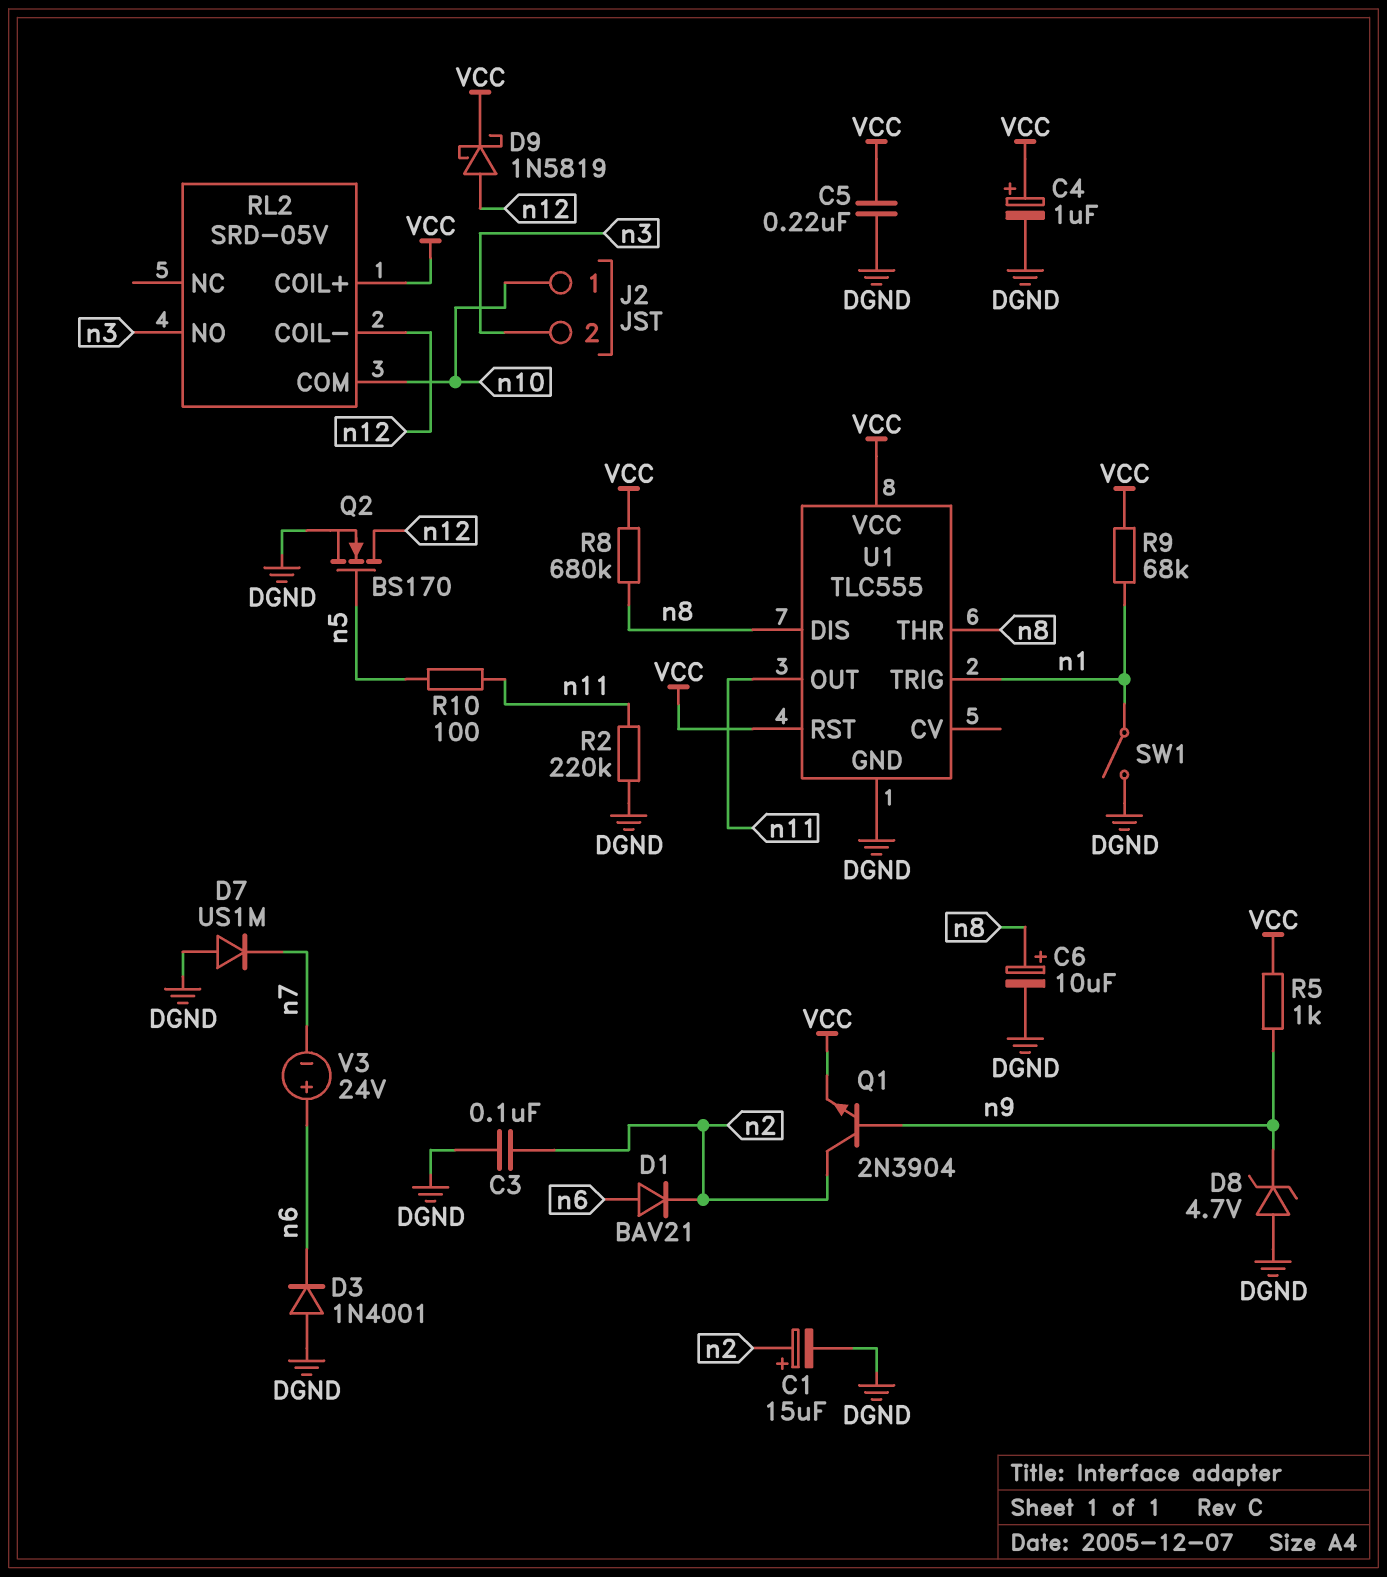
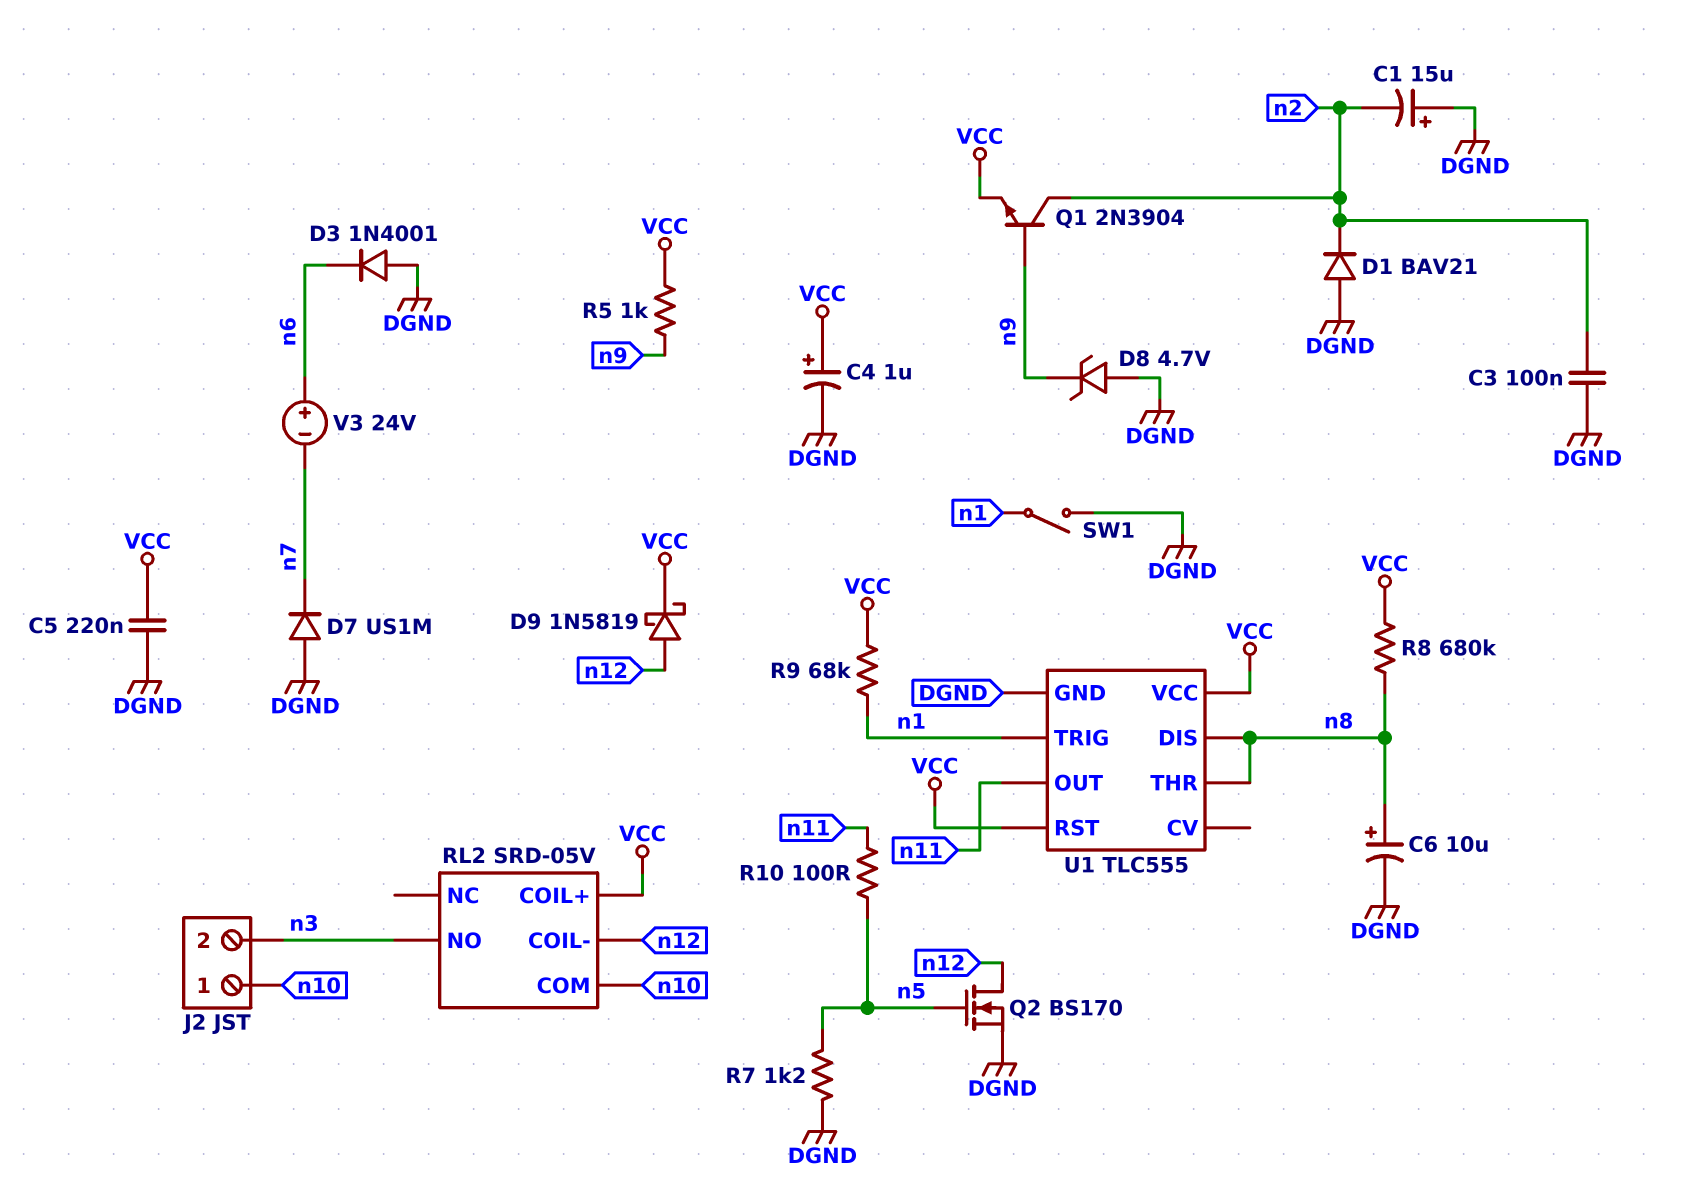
C1: 15uF (plus n2, minus DGND) -> 15uF (plus DGND, minus n2)
D1: diode BAV21 (A n6, K n2) -> diode BAV21 (A DGND, K n2)
R2: 220k (DGND, n11) -> none
R7: none -> 1.2k (DGND, n5)

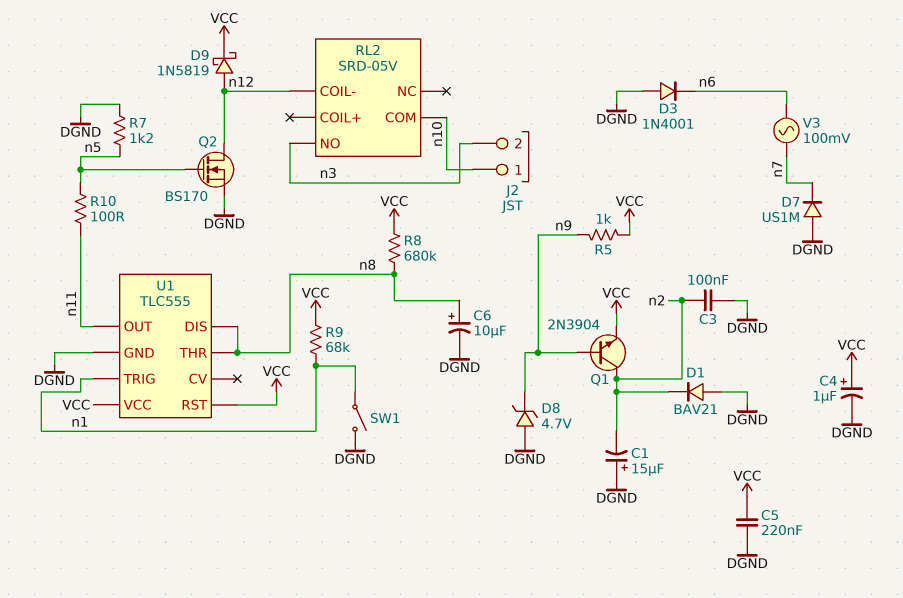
RL2 pin COIL+: VCC -> none
V3: 24V (plus n6, minus n7) -> AC 100mV (n6, n7)

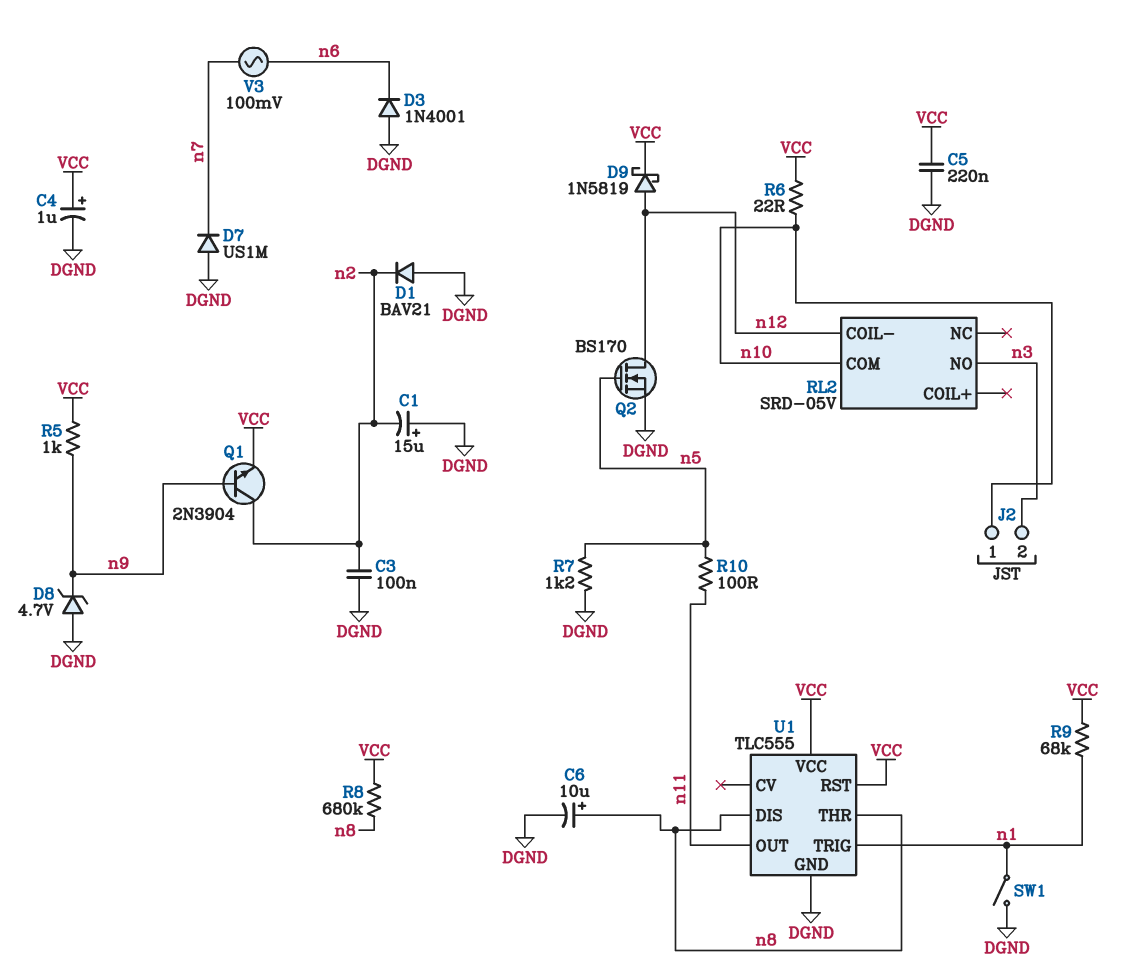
R6: none -> 22 (VCC, n10)

